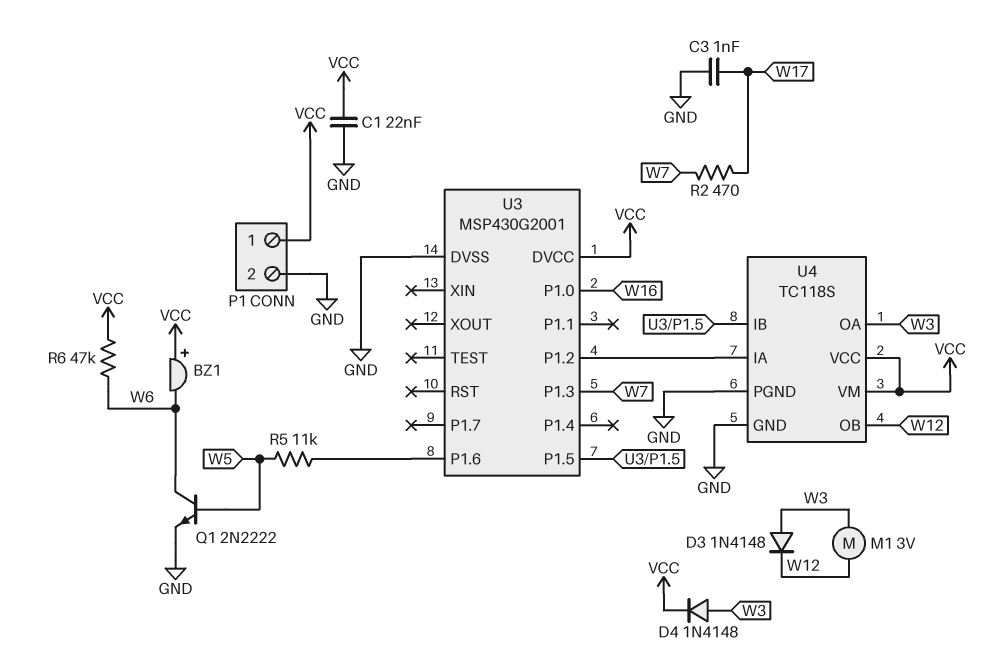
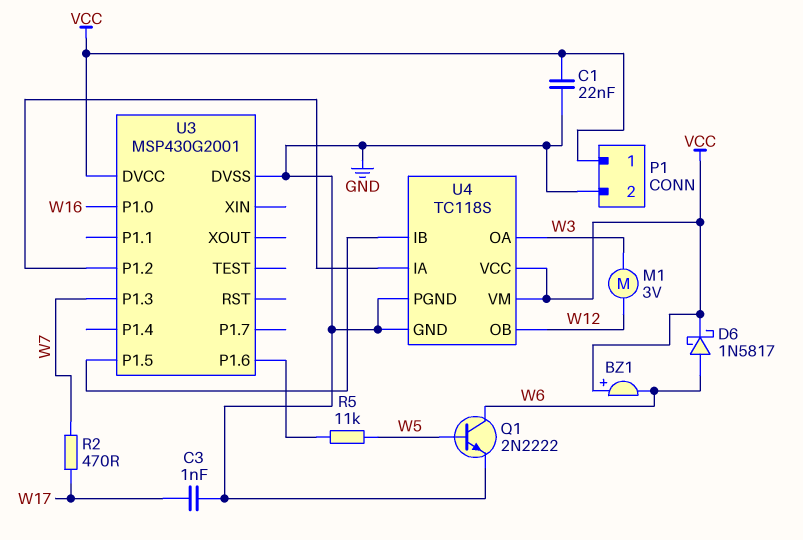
D3: diode 1N4148 (A W3, K W12) -> none
D4: diode 1N4148 (A W3, K VCC) -> none
D6: none -> schottky 1N5817 (A W6, K VCC)
R6: 47k (VCC, W6) -> none

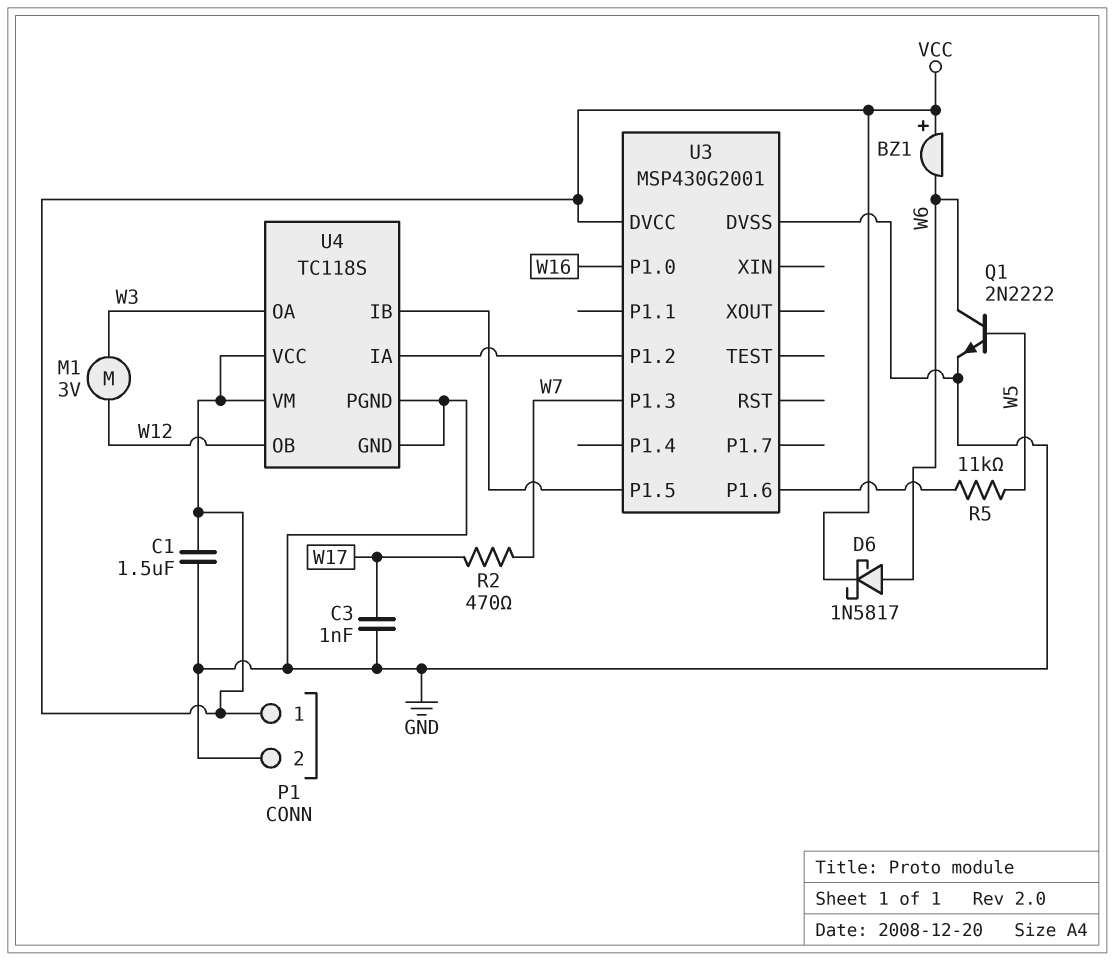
C1: 22nF (GND, VCC) -> 1.5uF (GND, VCC)

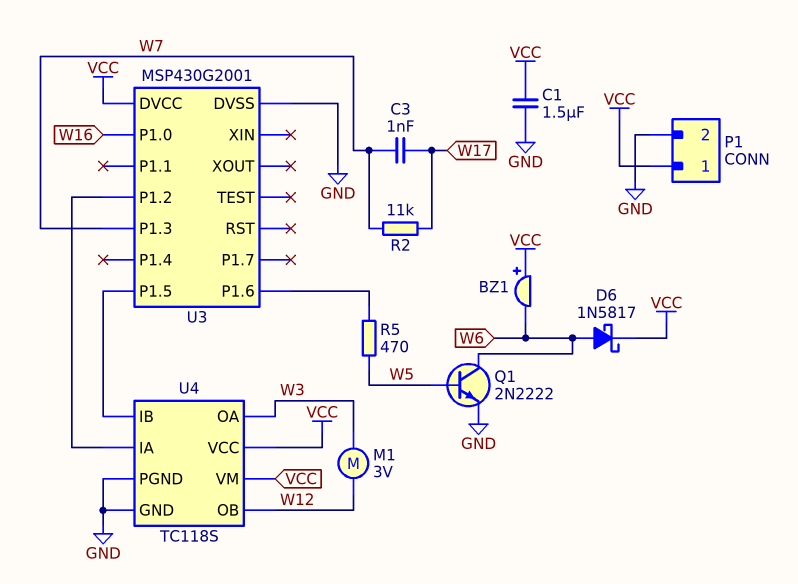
C3: 1nF (GND, W17) -> 1nF (W7, W17)
R2: 470 (W7, W17) -> 11k (W7, W17)
R5: 11k (U3/P1.6, W5) -> 470 (U3/P1.6, W5)

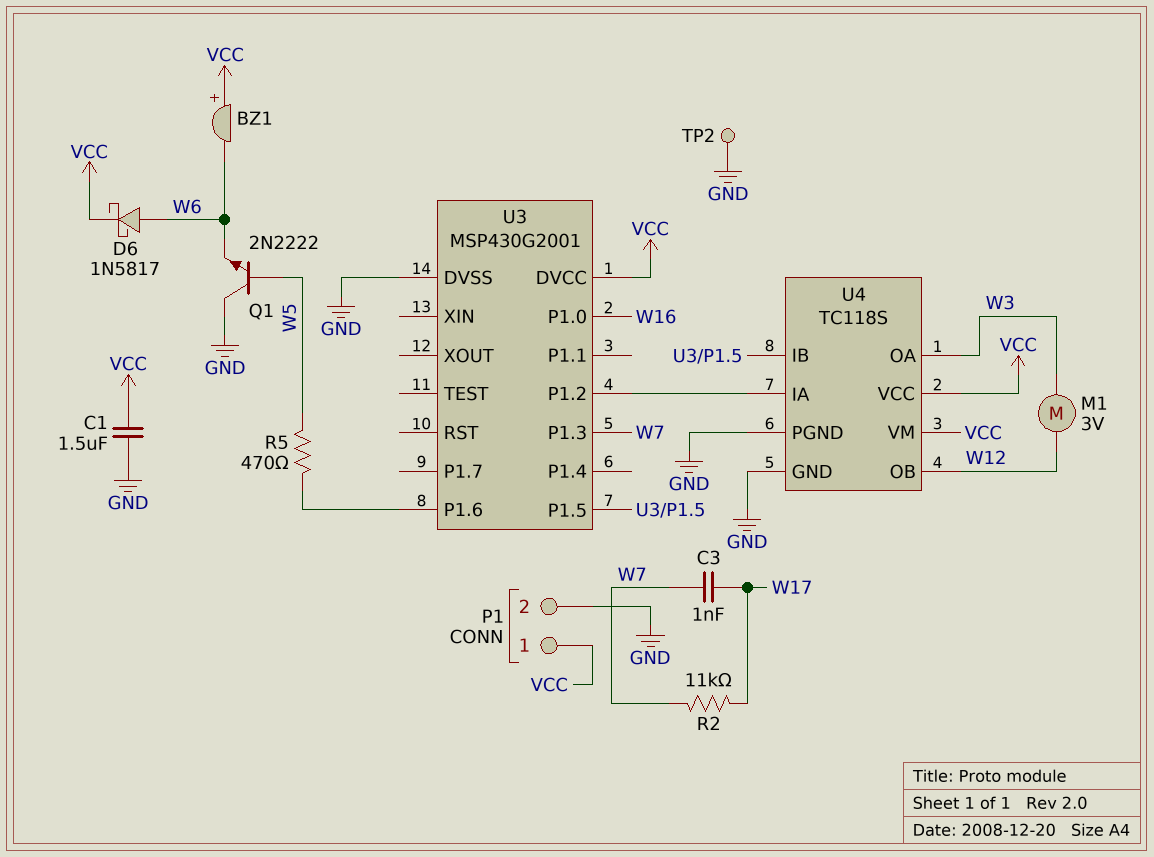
Q1: NPN 2N2222 (B W5, C W6, E GND) -> NPN 2N2222 (B W5, C GND, E W6)
TP2: none -> test point (GND)

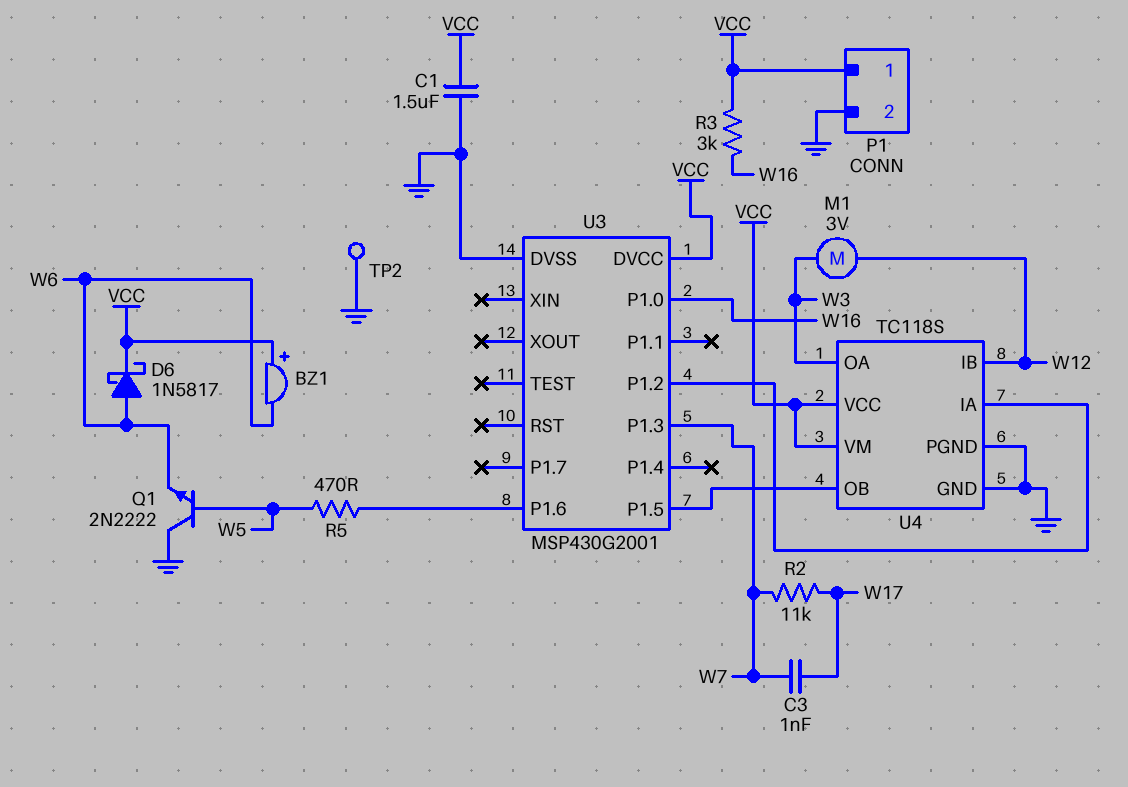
R3: none -> 3k (VCC, W16)
U4 pin IB: U3/P1.5 -> W12
U4 pin OB: W12 -> U3/P1.5

